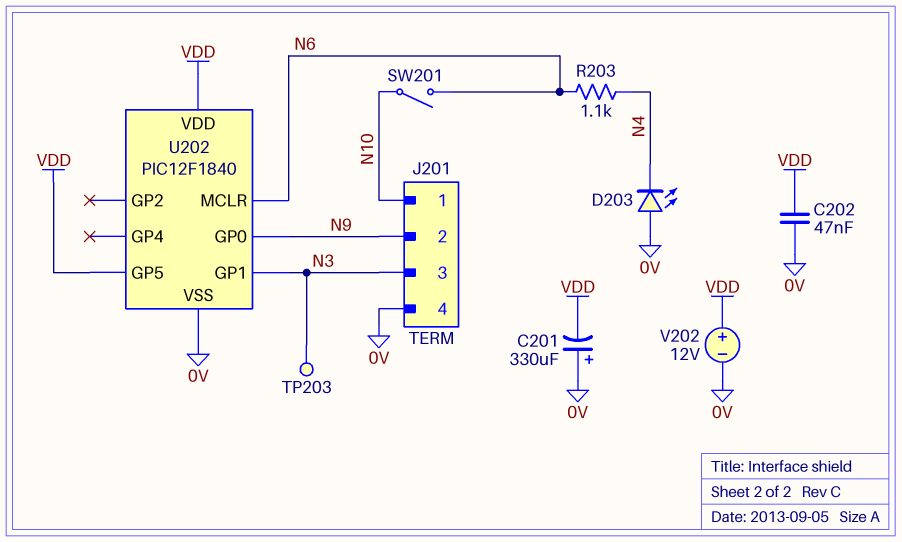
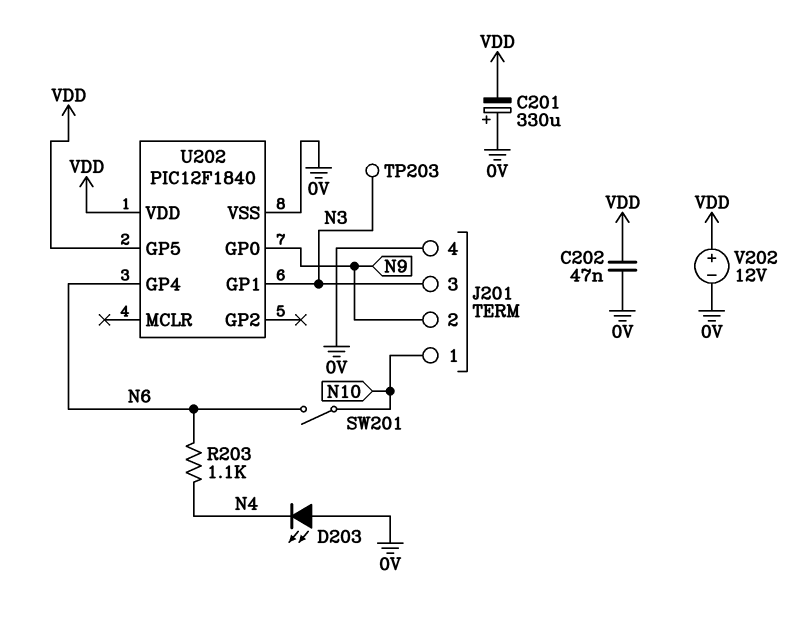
U202 pin GP4: none -> N6
U202 pin MCLR: N6 -> none

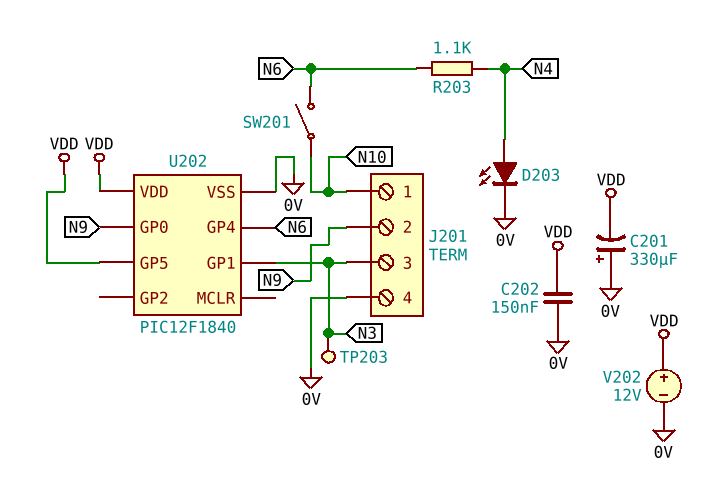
C202: 47nF (0V, VDD) -> 150nF (0V, VDD)
D203: LED (A 0V, K N4) -> LED (A N4, K 0V)

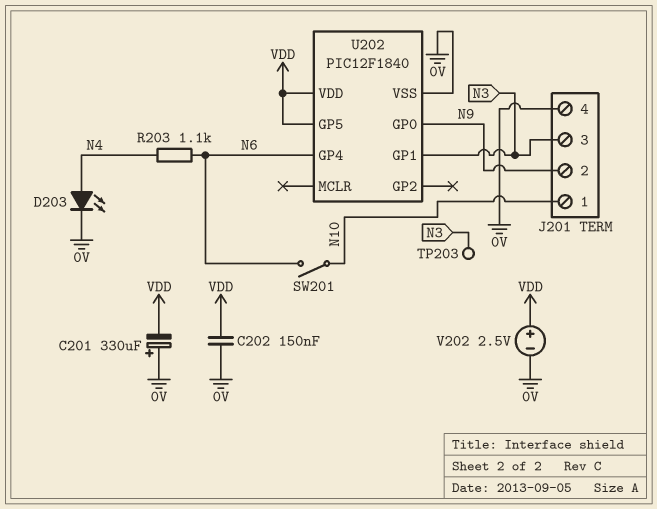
V202: 12V (plus VDD, minus 0V) -> 2.5V (plus VDD, minus 0V)

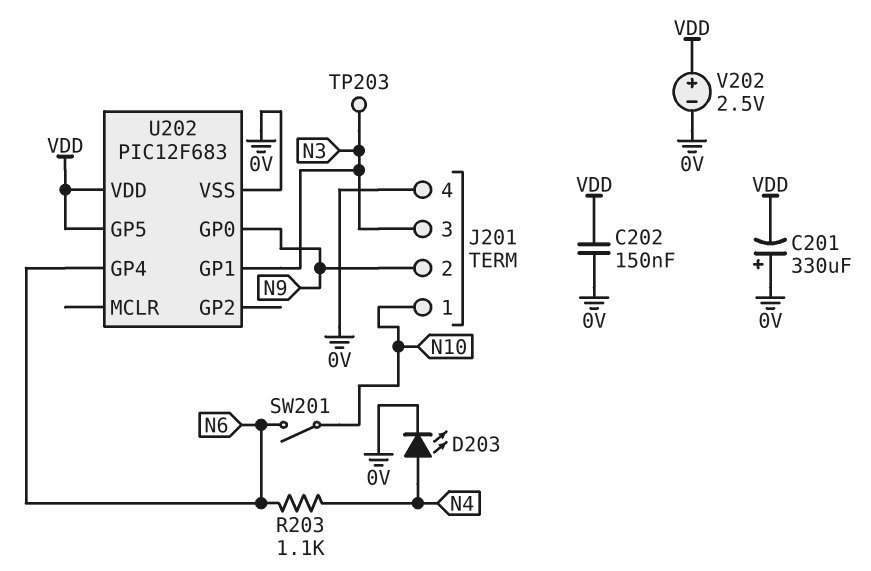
U202: PIC12F1840 -> PIC12F683

